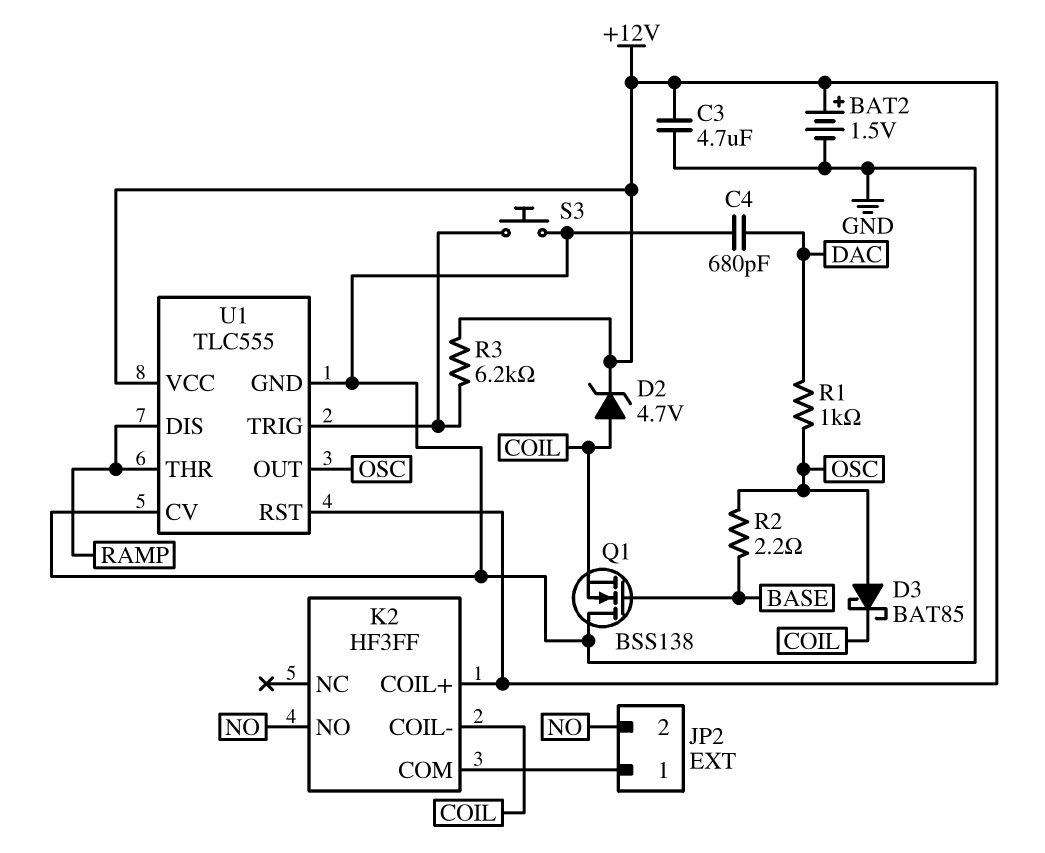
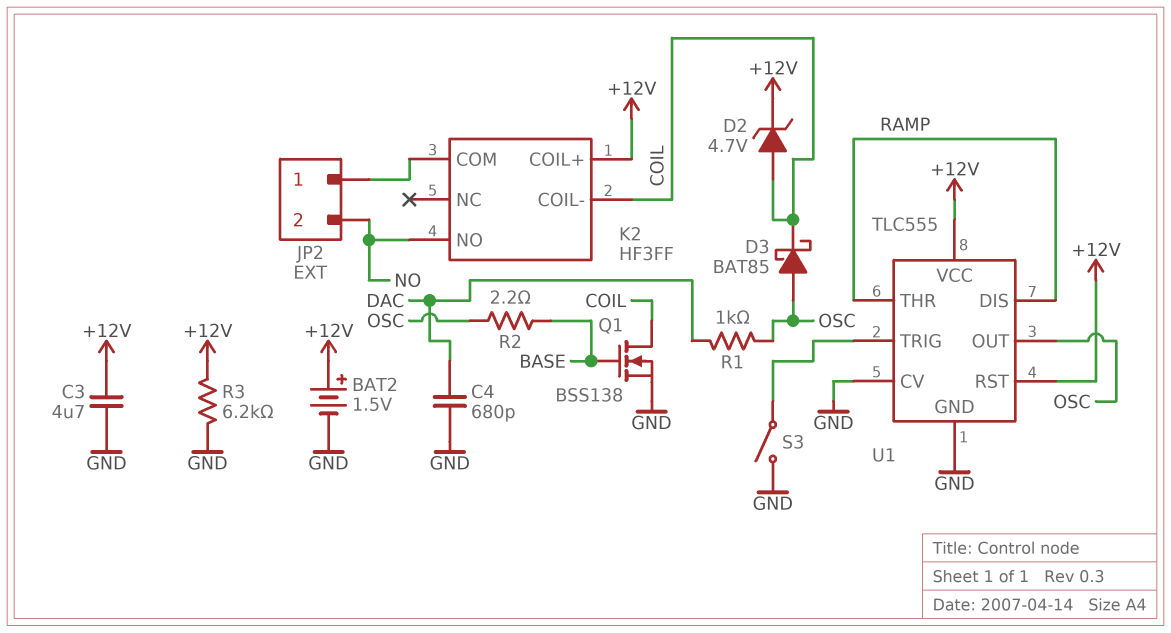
Q1: NMOS BSS138 (G BASE, D GND, S COIL) -> NMOS BSS138 (G BASE, D COIL, S GND)
R3: 6.2k (+12V, U1/TRIG) -> 6.2k (+12V, GND)
S3: button (GND, U1/TRIG) -> switch (GND, U1/TRIG)

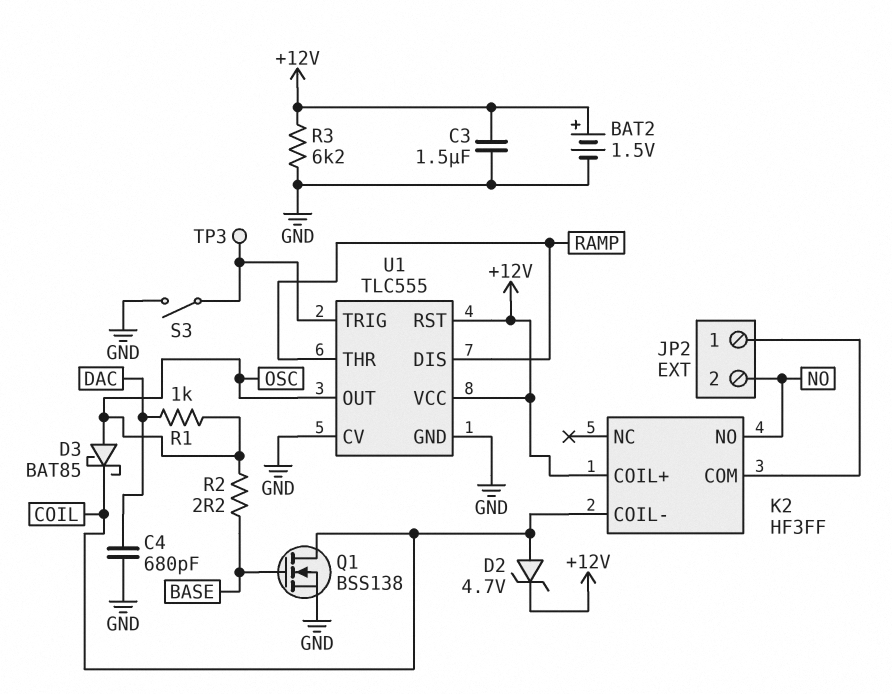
C3: 4.7uF (+12V, GND) -> 1.5uF (+12V, GND)
TP3: none -> test point (U1/TRIG)

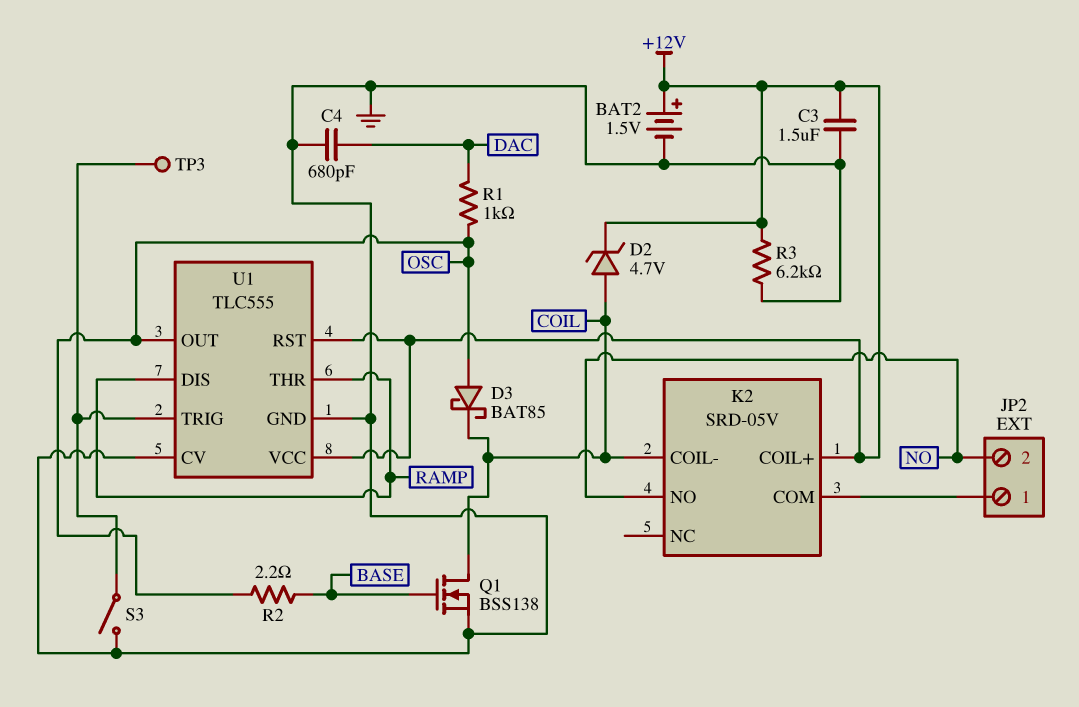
K2: HF3FF -> SRD-05V

